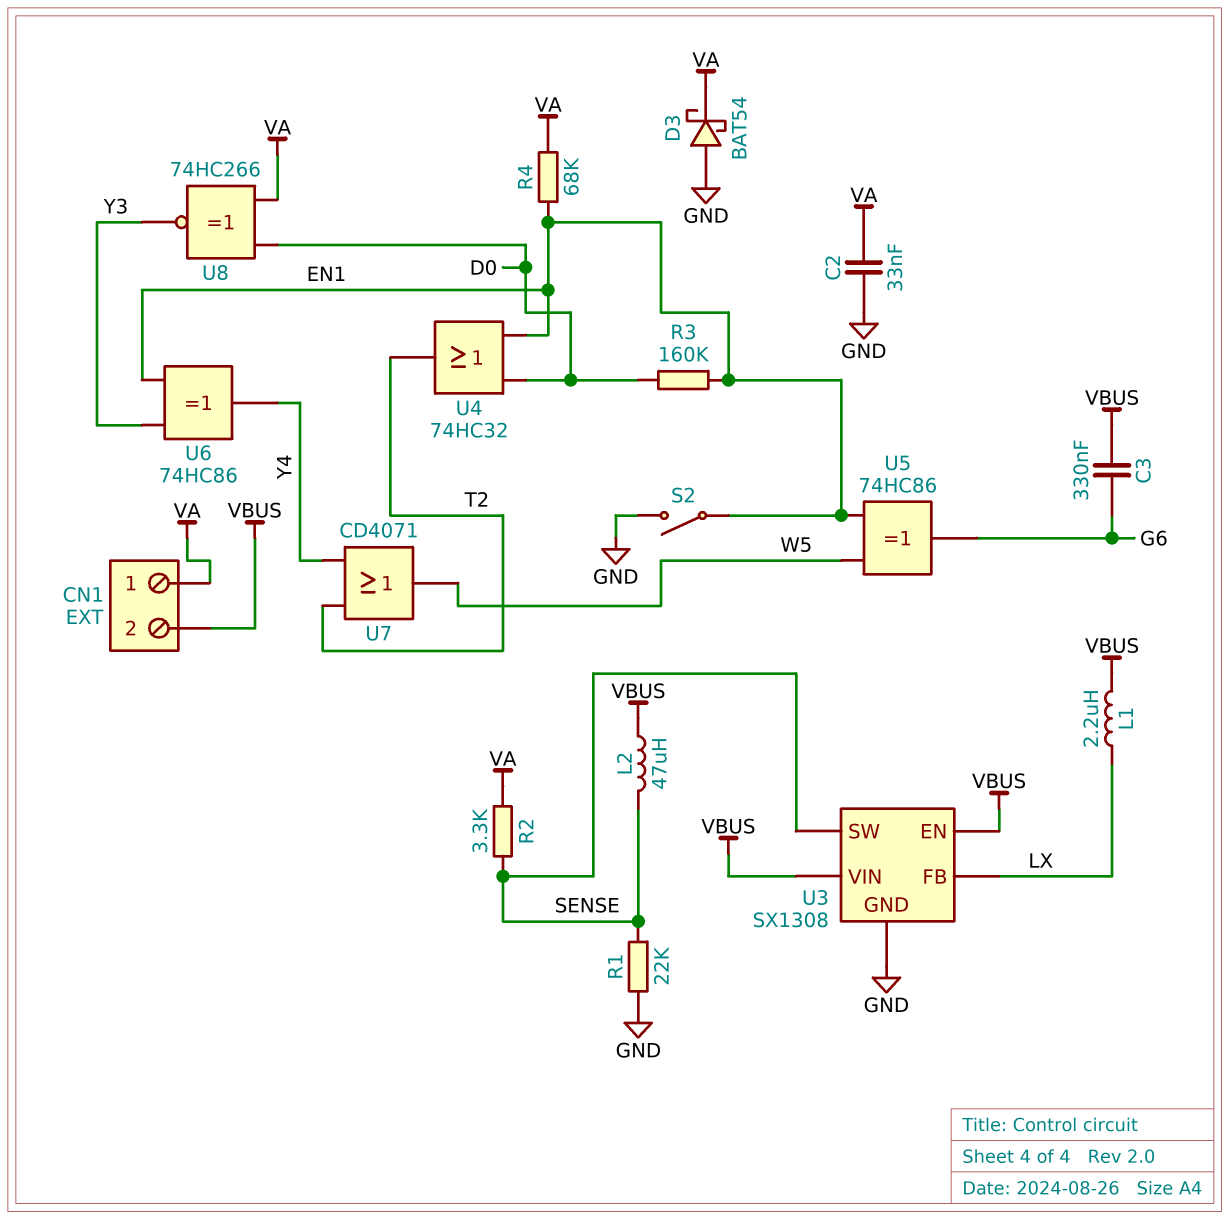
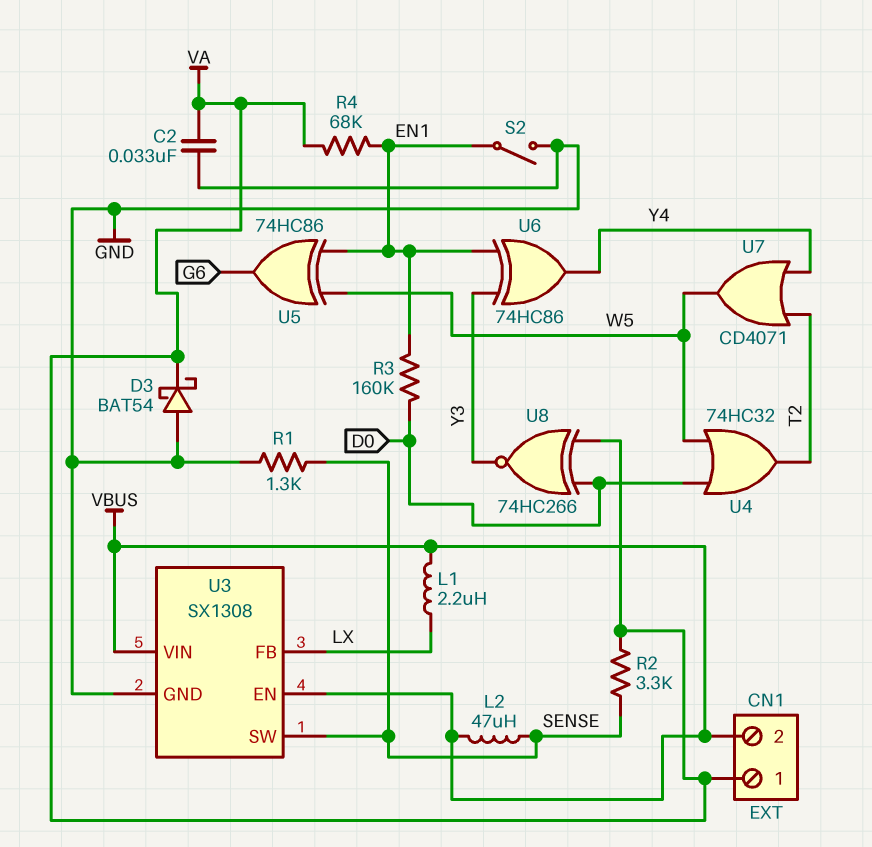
C3: 330nF (G6, VBUS) -> none
R1: 22k (GND, SENSE) -> 1.3k (GND, SENSE)
U4: OR 74HC32 (in D0, in EN1, out T2) -> OR 74HC32 (in D0, in W5, out T2)

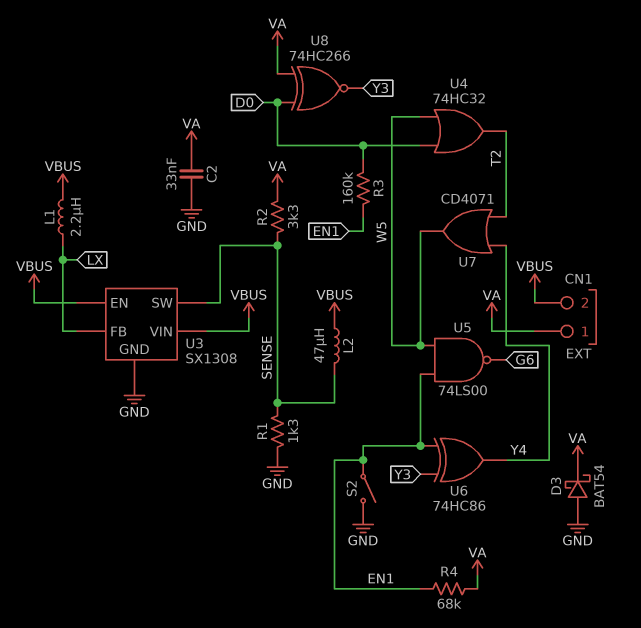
U5: XOR 74HC86 (in EN1, in W5, out G6) -> NAND 74LS00 (in EN1, in W5, out G6)

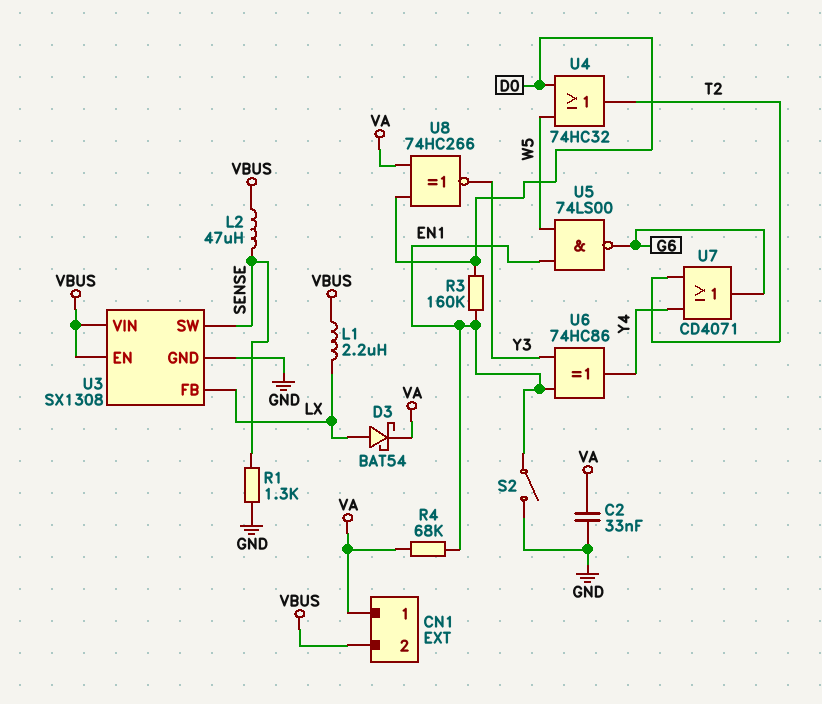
D3: schottky BAT54 (A GND, K VA) -> schottky BAT54 (A LX, K VA)
R2: 3.3k (SENSE, VA) -> none
U7: OR CD4071 (in T2, in Y4, out W5) -> OR CD4071 (in T2, in Y4, out G6)

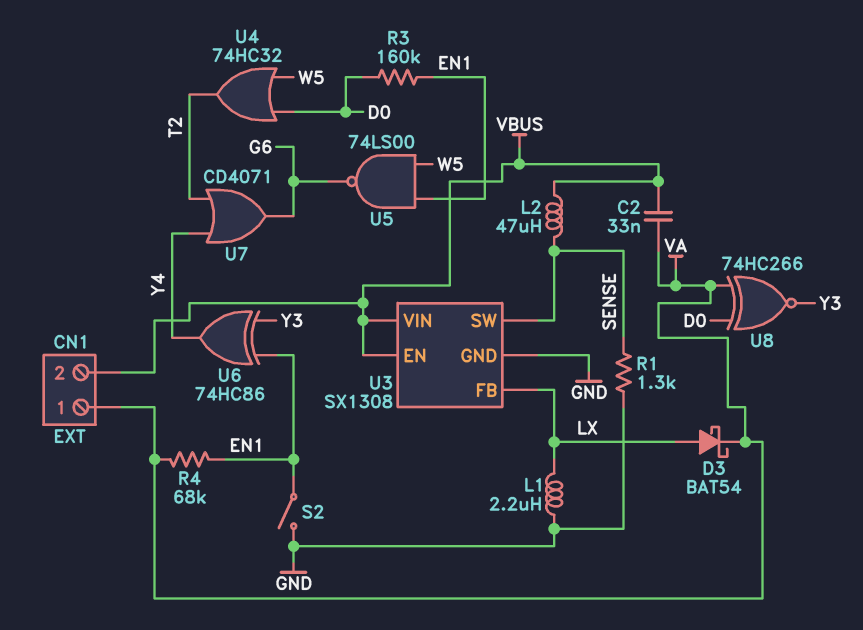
C2: 33nF (GND, VA) -> 33nF (VA, VBUS)
L1: 2.2uH (LX, VBUS) -> 2.2uH (GND, LX)

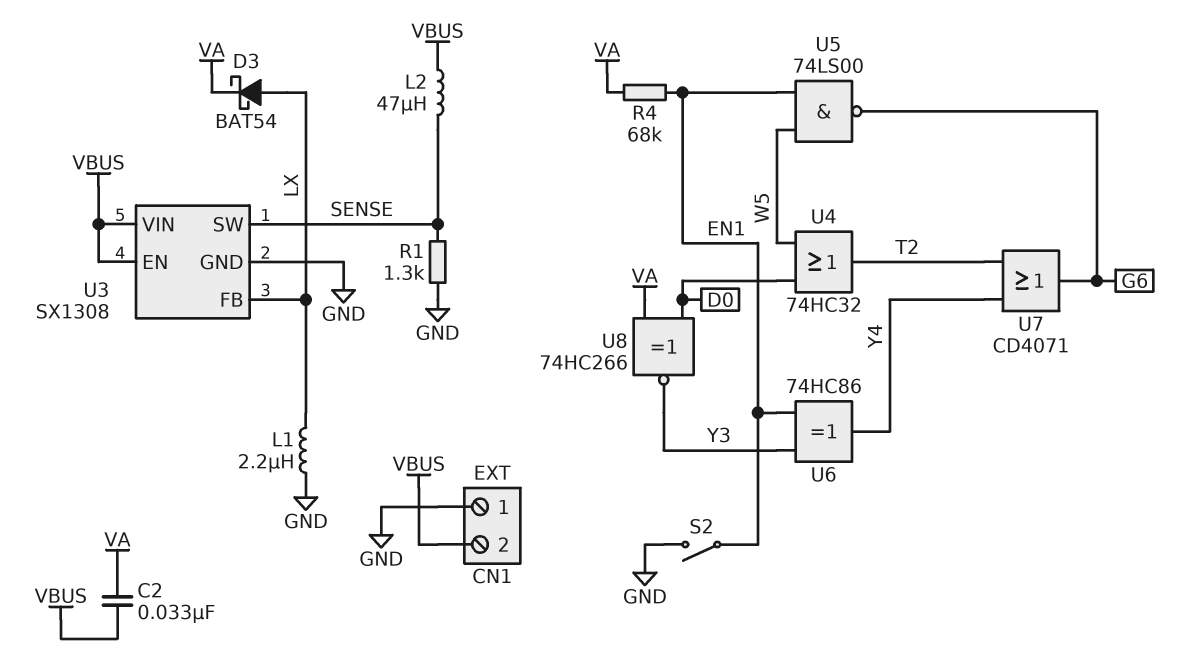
CN1 pin 1: VA -> GND
R3: 160k (D0, EN1) -> none

